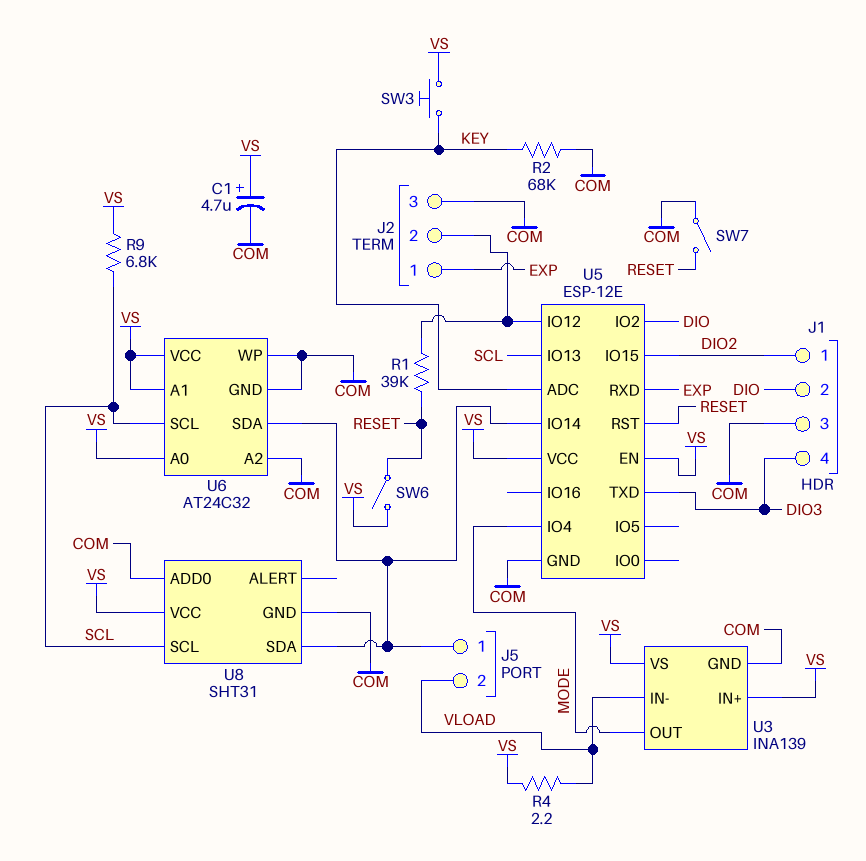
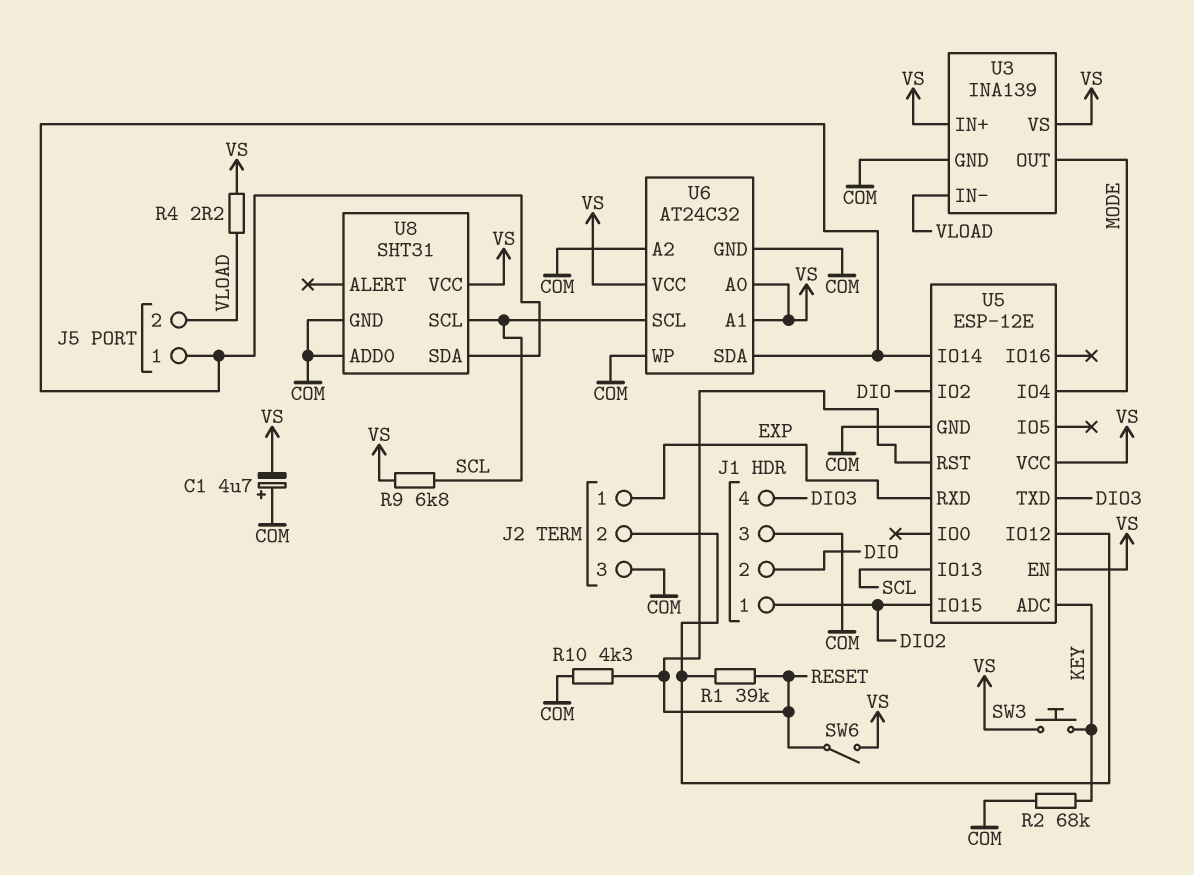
C1: 4.7uF (plus VS, minus COM) -> 4.7uF (plus COM, minus VS)
R10: none -> 4.3k (COM, RESET)
SW7: switch (COM, RESET) -> none

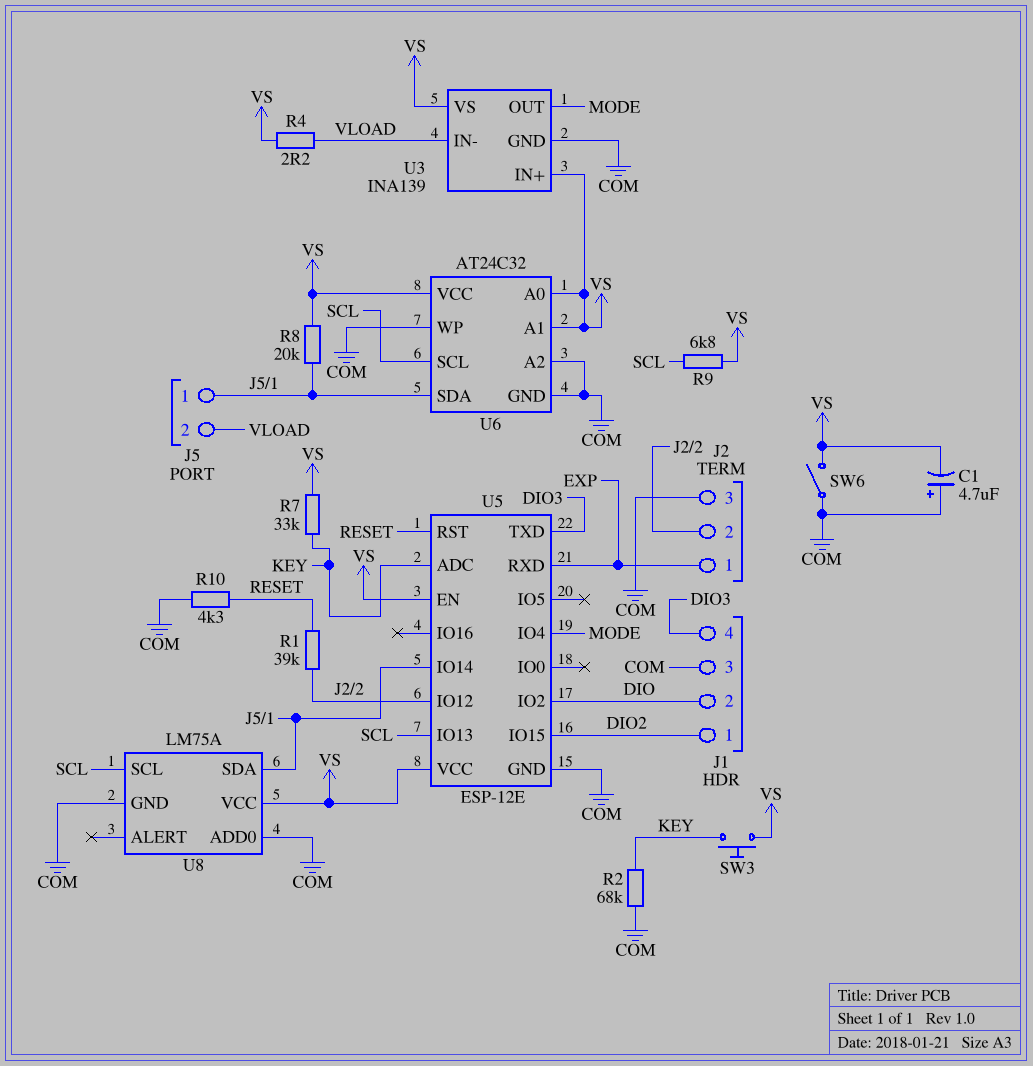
R7: none -> 33k (KEY, VS)
R8: none -> 20k (J5/1, VS)
SW6: switch (RESET, VS) -> switch (COM, VS)
U8: SHT31 -> LM75A

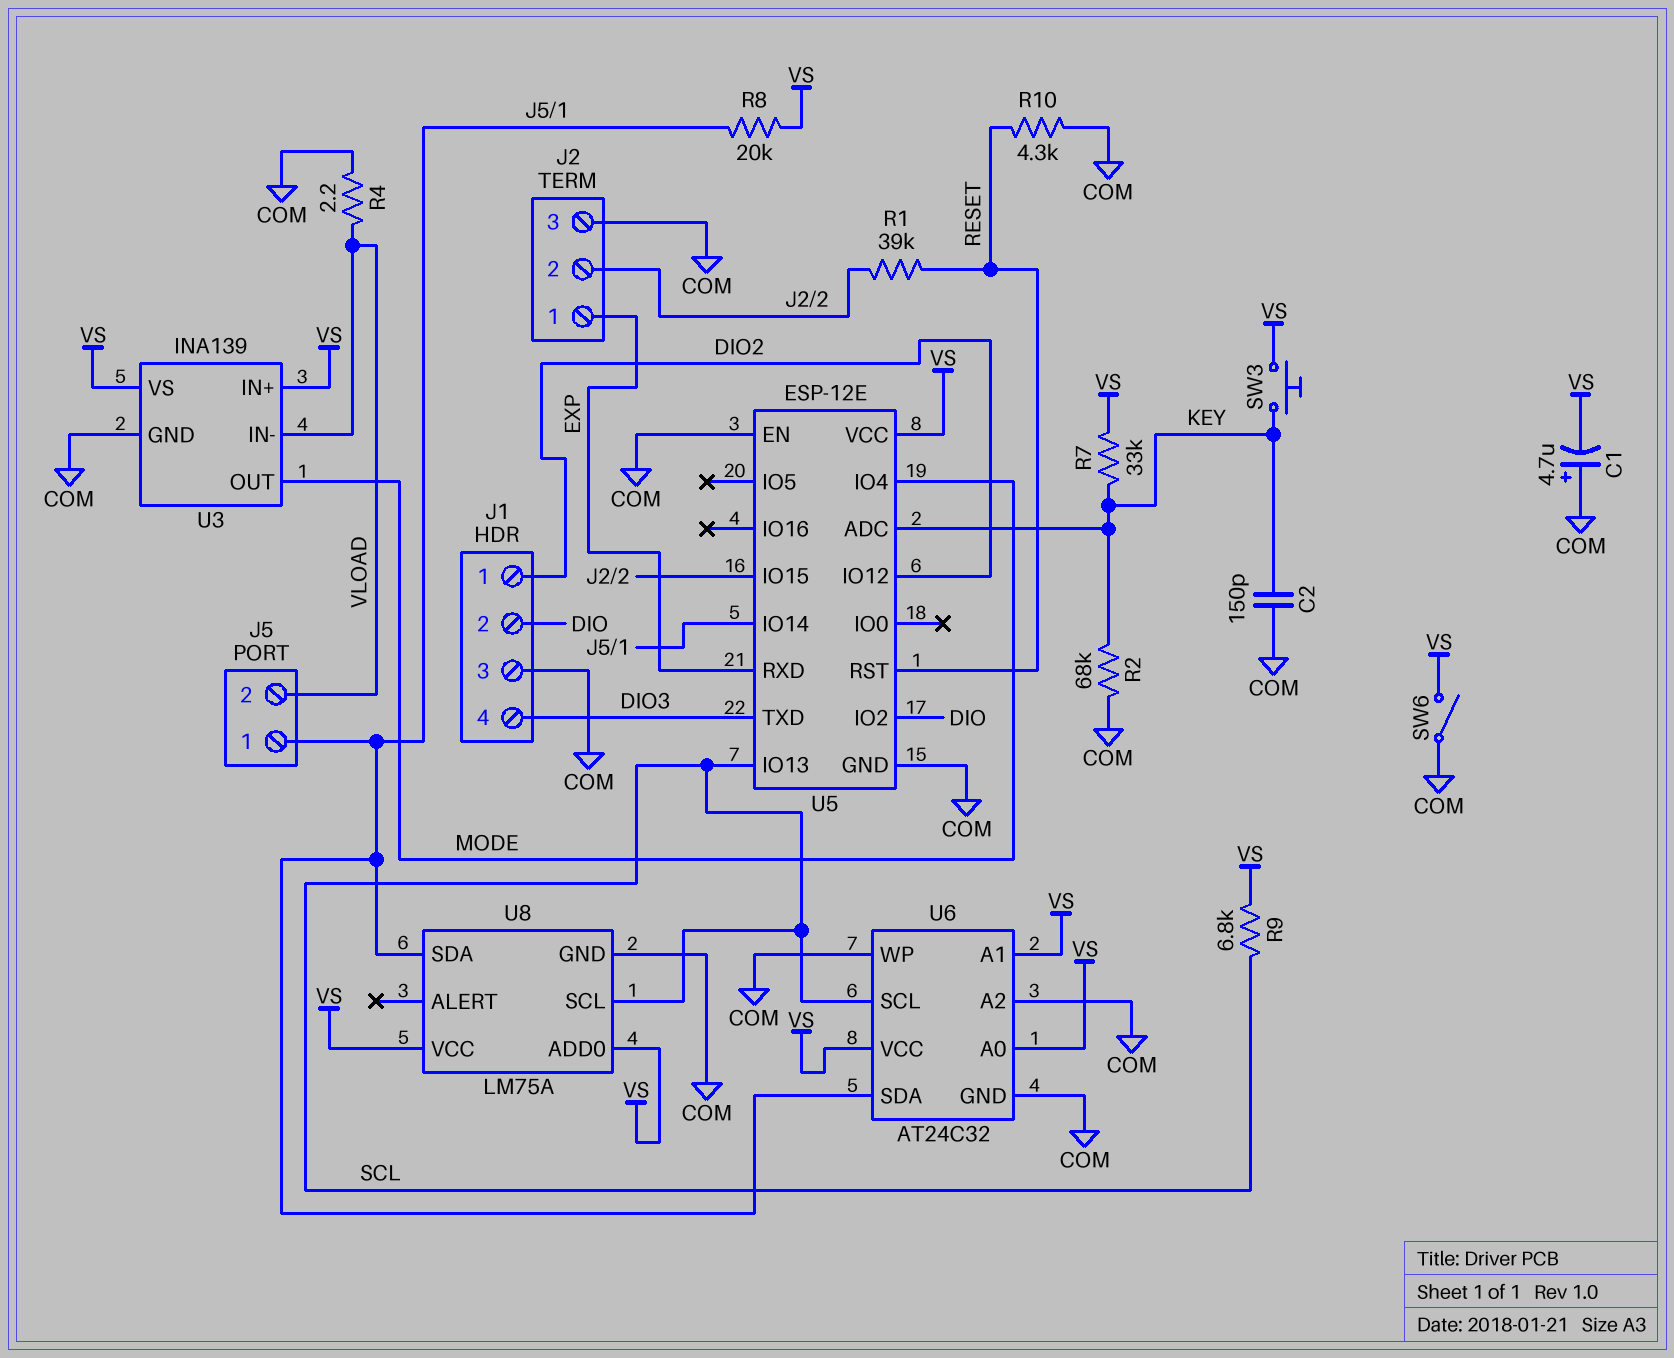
C2: none -> 150pF (COM, KEY)
R4: 2.2 (VLOAD, VS) -> 2.2 (COM, VLOAD)
U5 pin EN: VS -> COM
U5 pin IO12: J2/2 -> DIO2
U5 pin IO15: DIO2 -> J2/2
U8 pin ADD0: COM -> VS

